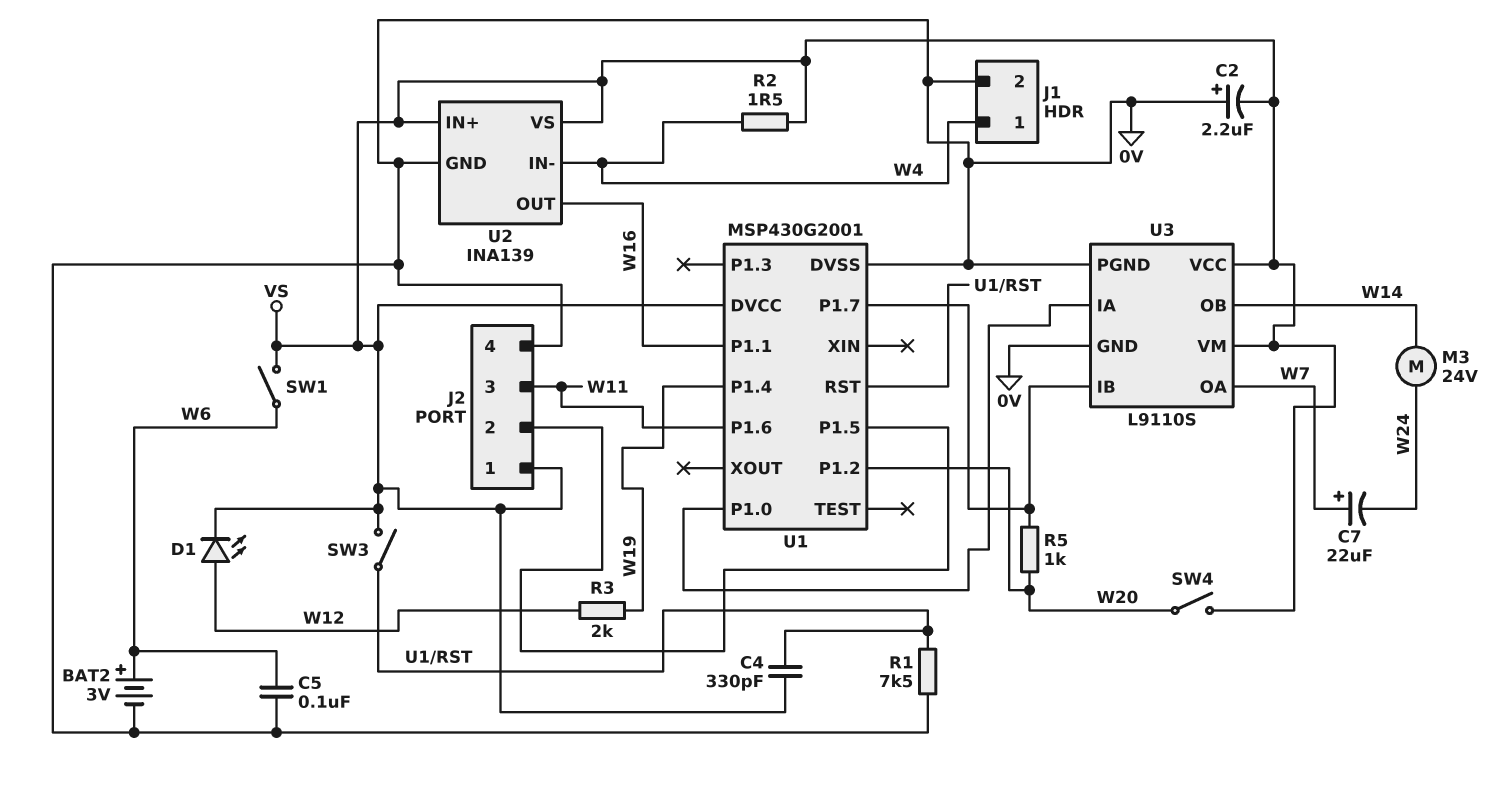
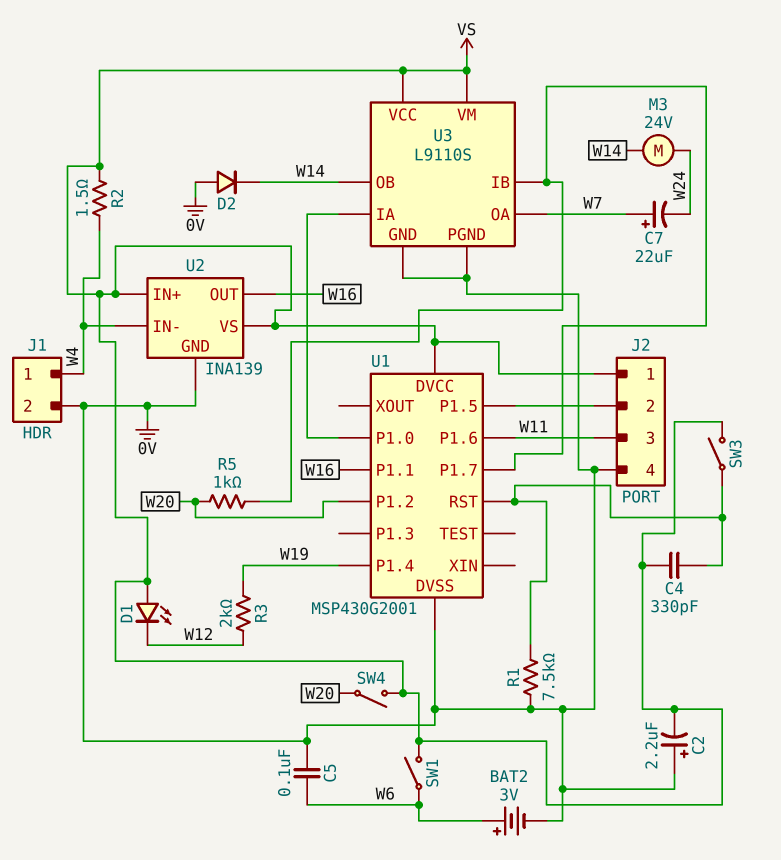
D1: LED (A W12, K VS) -> LED (A VS, K W12)
D2: none -> diode (A 0V, K W14)

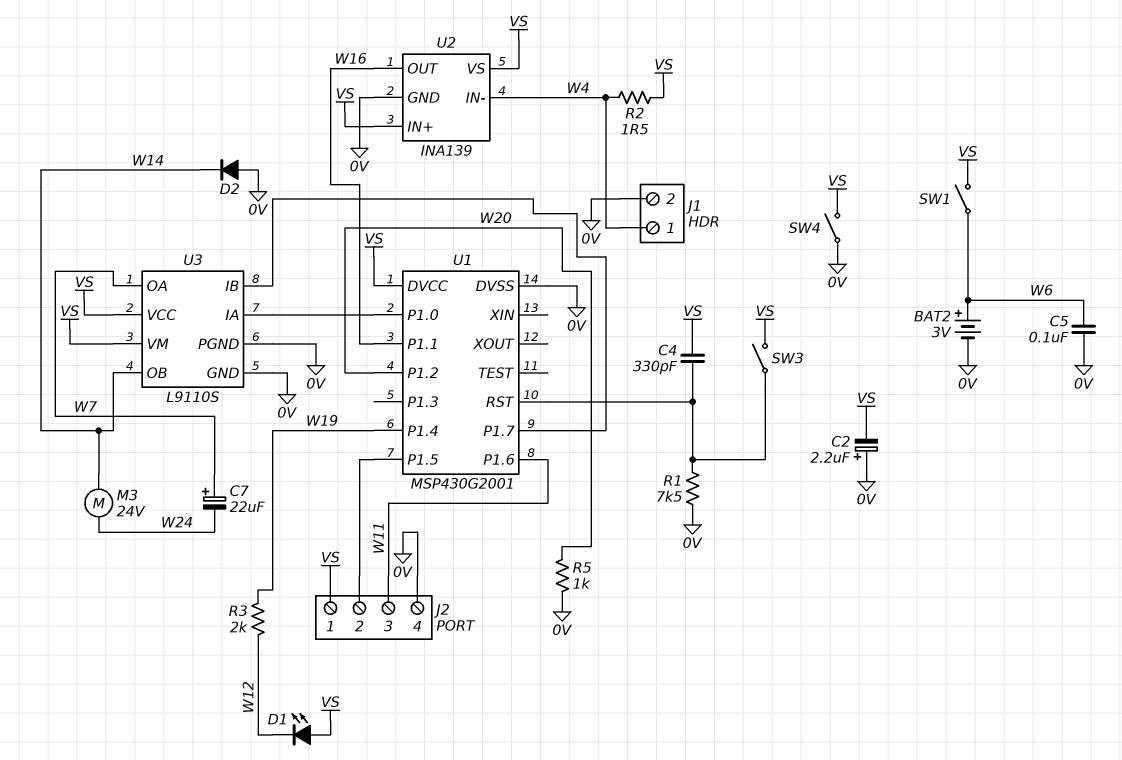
R5: 1k (U1/P1.7, W20) -> 1k (0V, W20)
SW4: switch (VS, W20) -> switch (0V, VS)

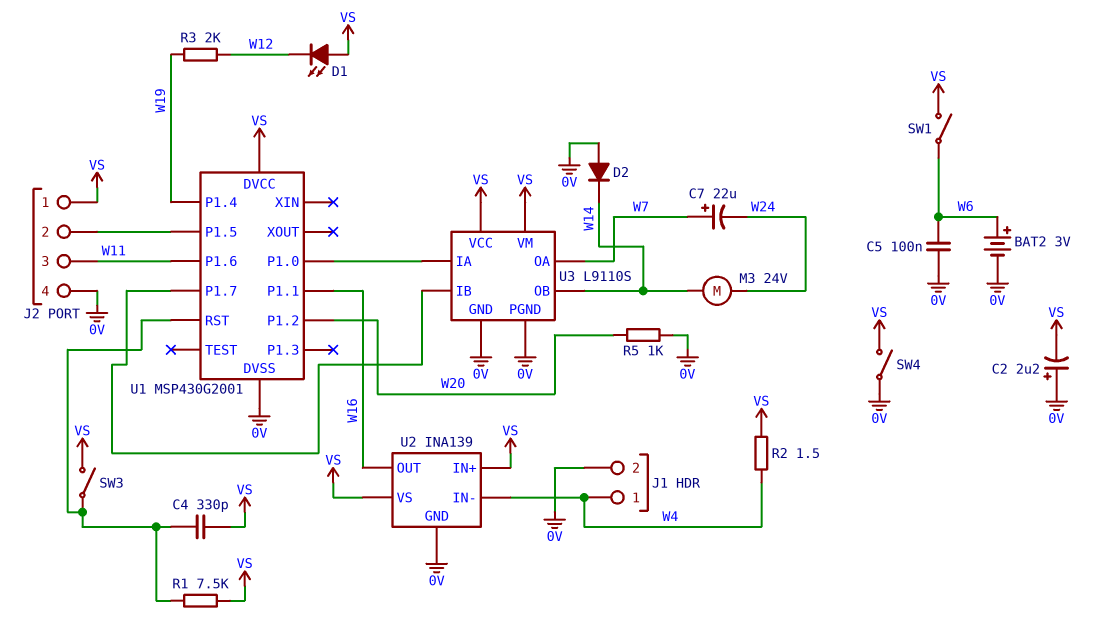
R1: 7.5k (0V, U1/RST) -> 7.5k (U1/RST, VS)

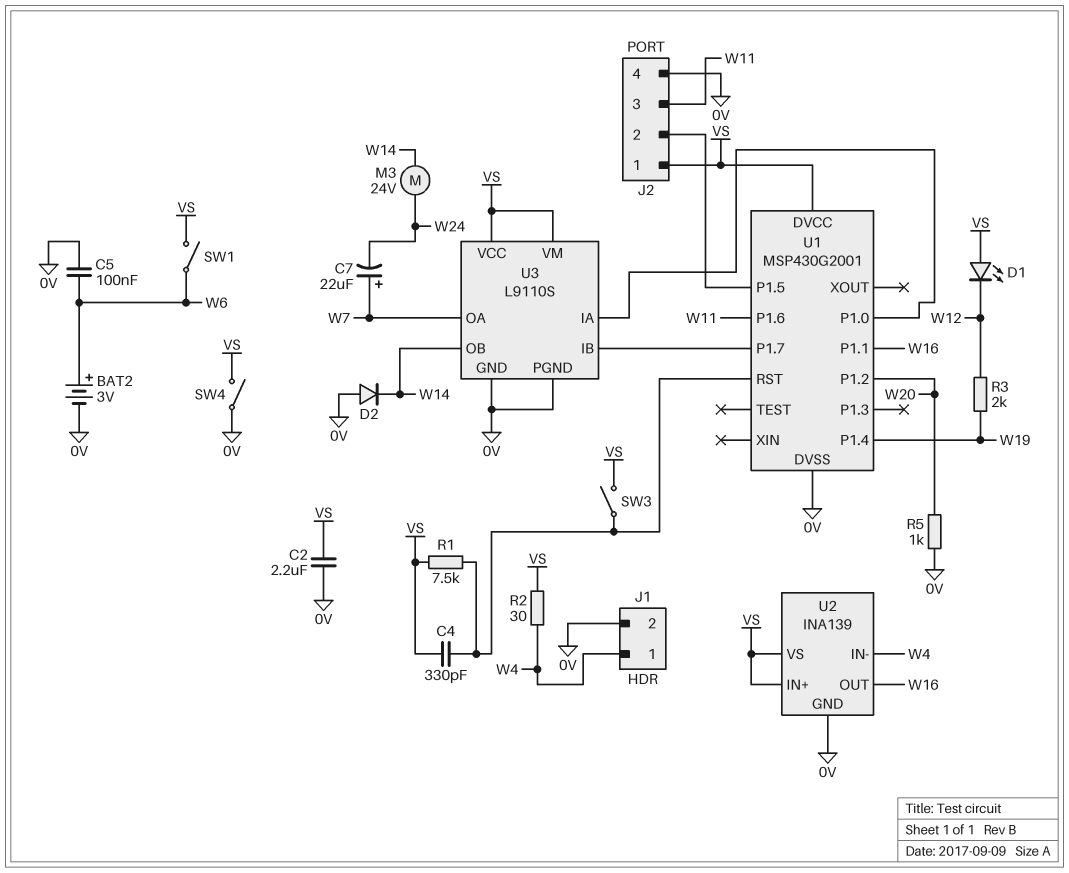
C2: 2.2uF (plus 0V, minus VS) -> 2.2uF (0V, VS)
R2: 1.5 (VS, W4) -> 30 (VS, W4)

